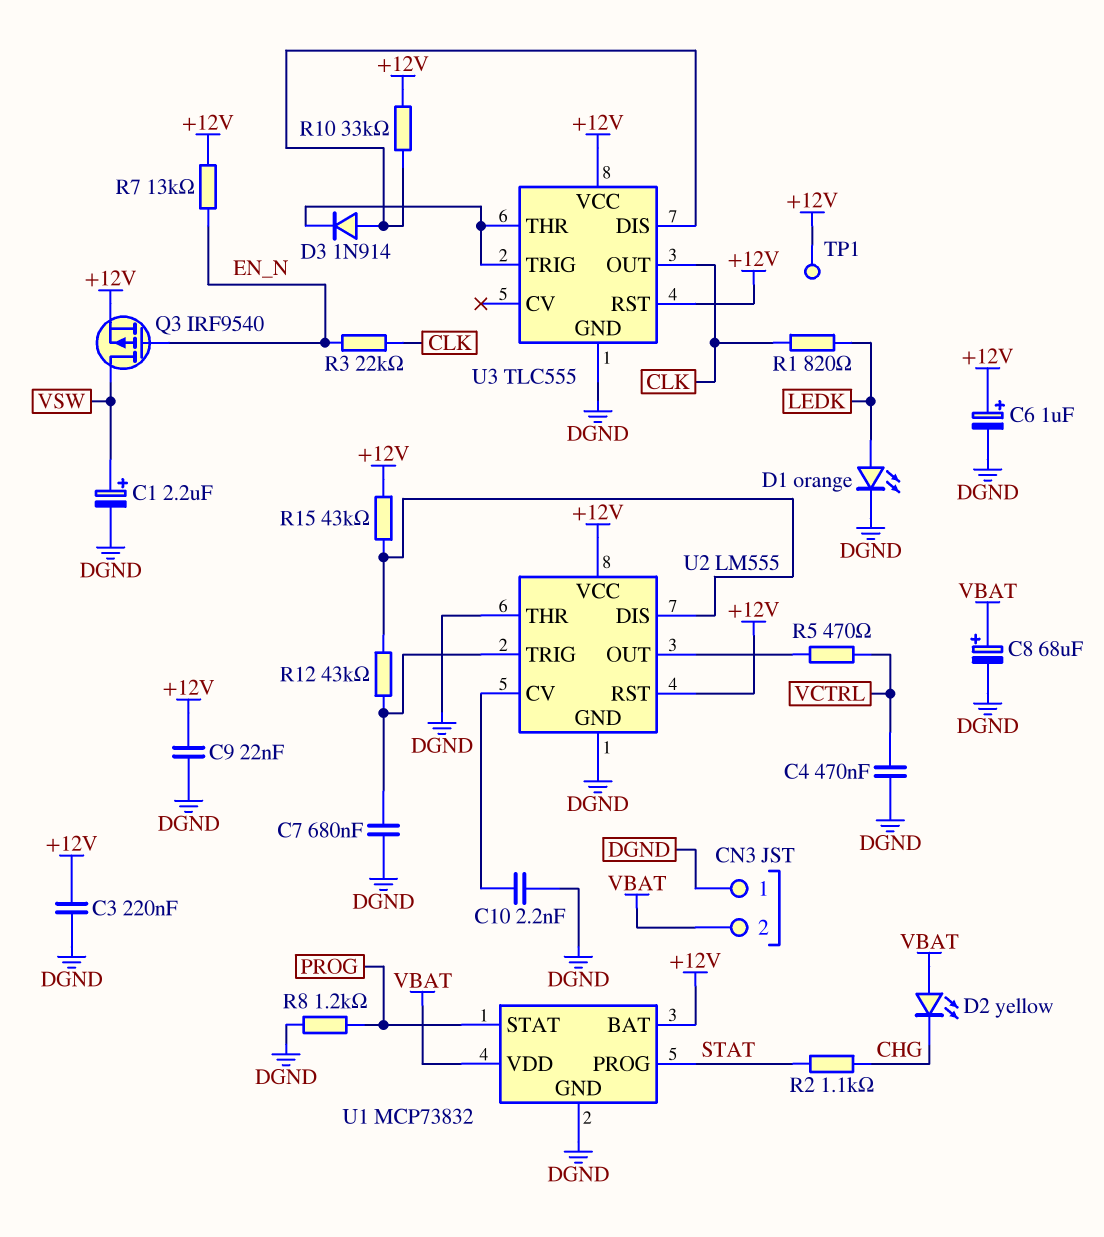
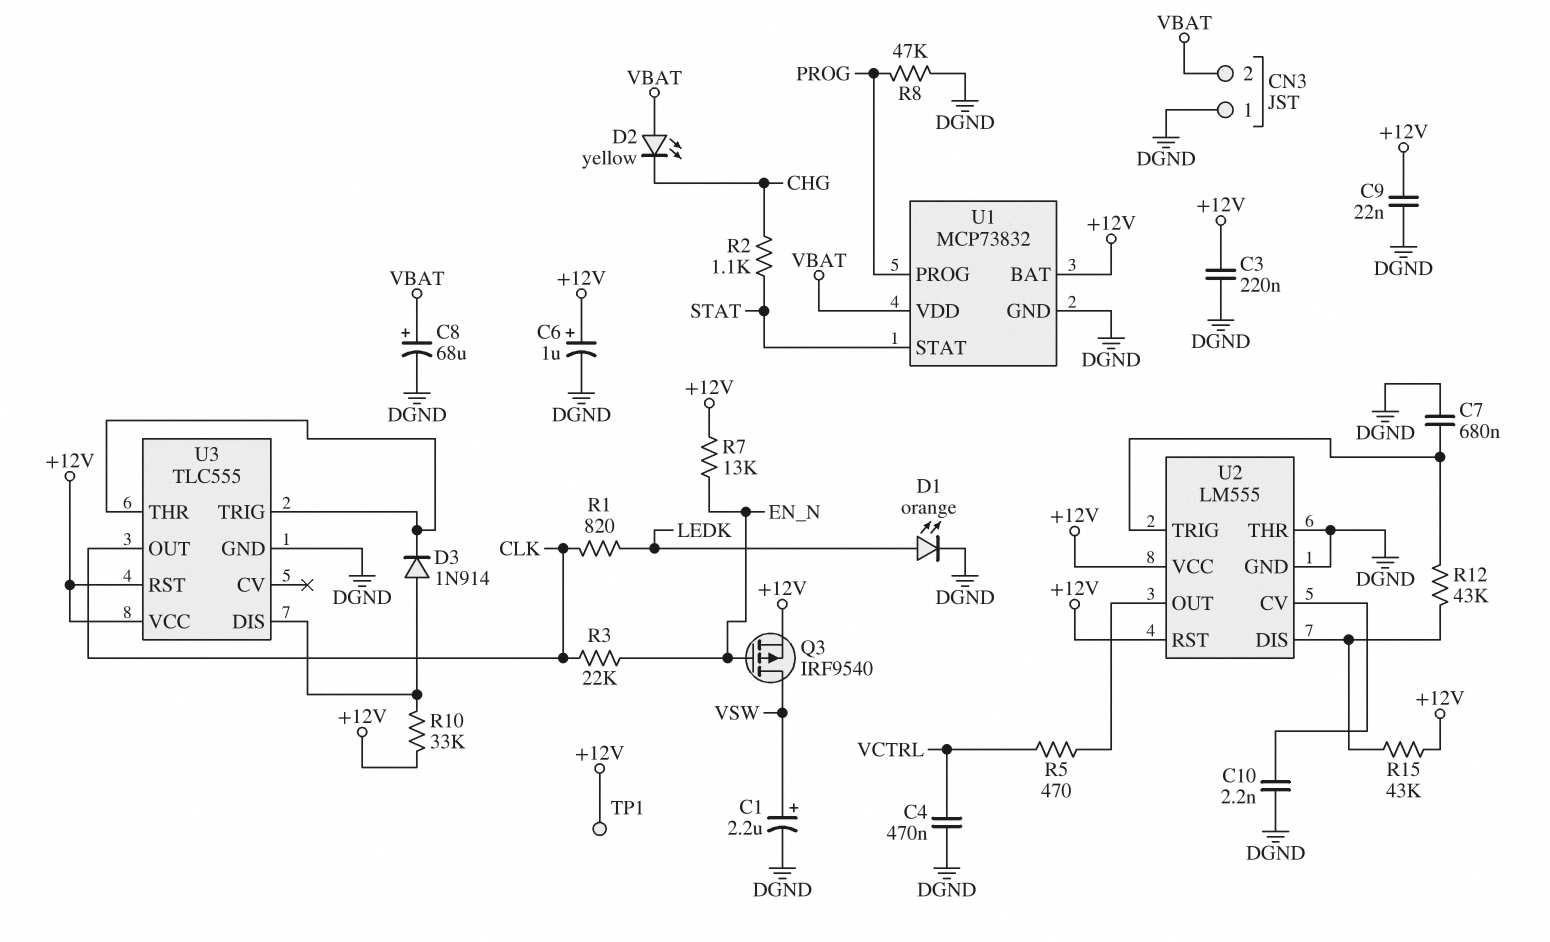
R8: 1.2k (DGND, PROG) -> 47k (DGND, PROG)
U1 pin PROG: STAT -> PROG
U1 pin STAT: PROG -> STAT

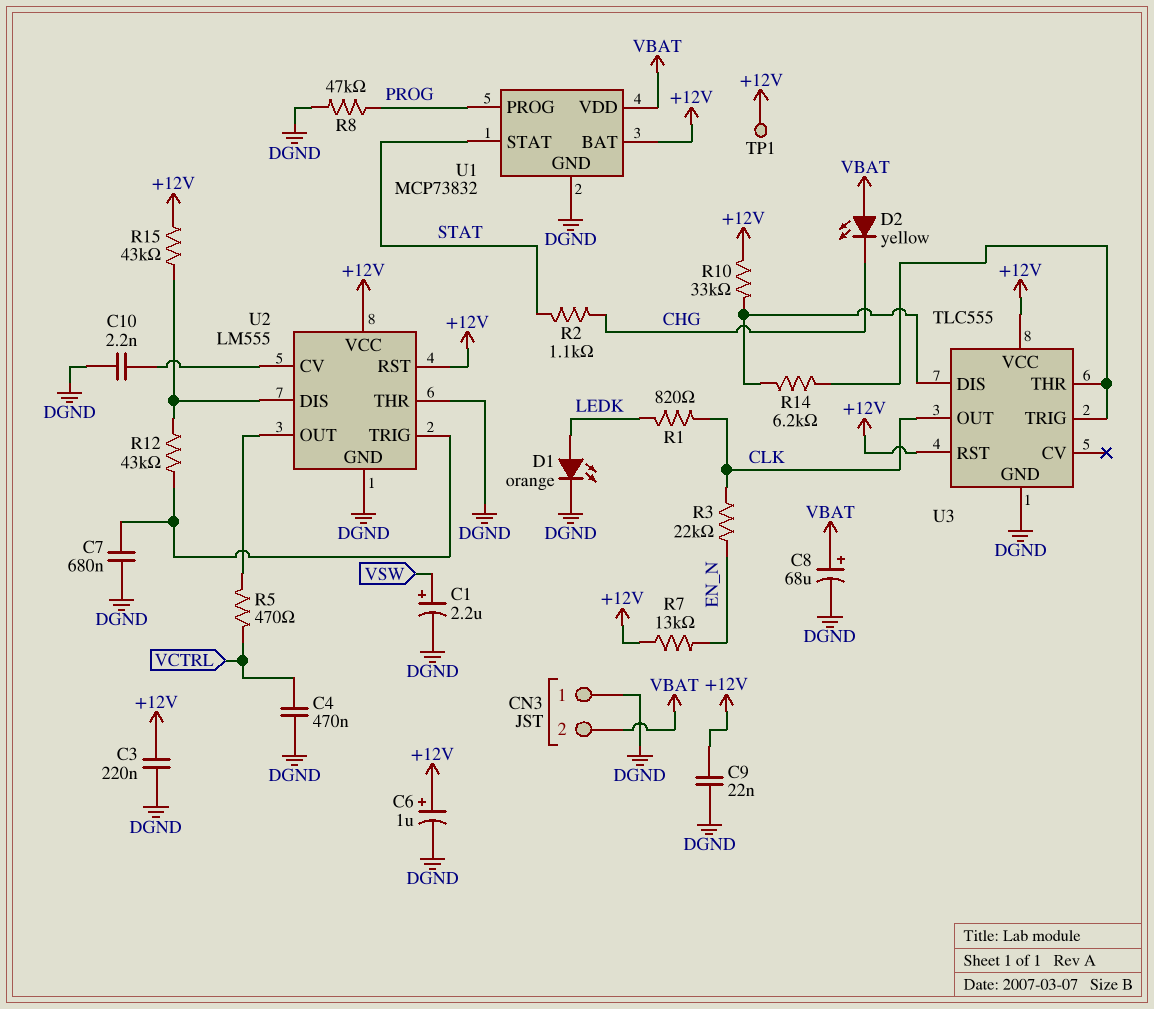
D3: diode 1N914 (A U3/DIS, K U3/THR) -> none
Q3: PMOS IRF9540 (G EN_N, D VSW, S +12V) -> none
R14: none -> 6.2k (U3/DIS, U3/THR)

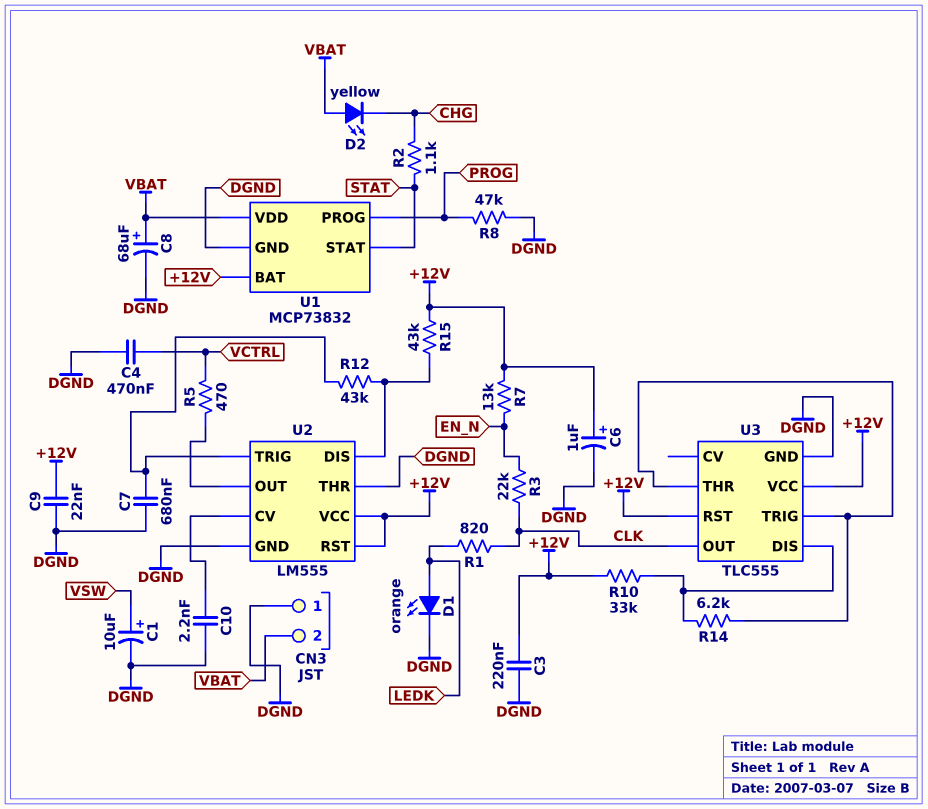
C1: 2.2uF (plus VSW, minus DGND) -> 10uF (plus VSW, minus DGND)
TP1: test point (+12V) -> none

